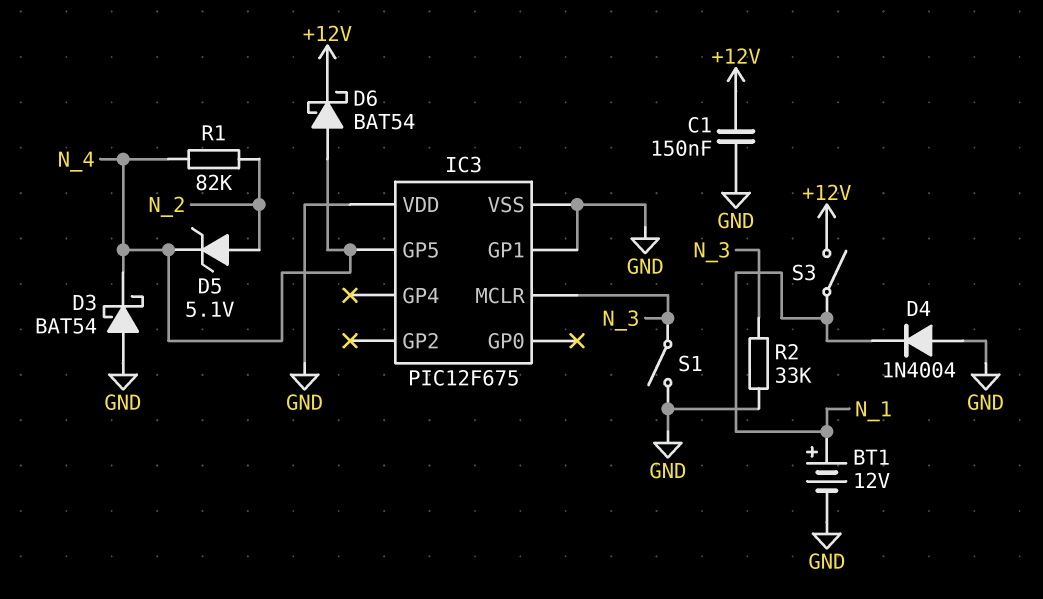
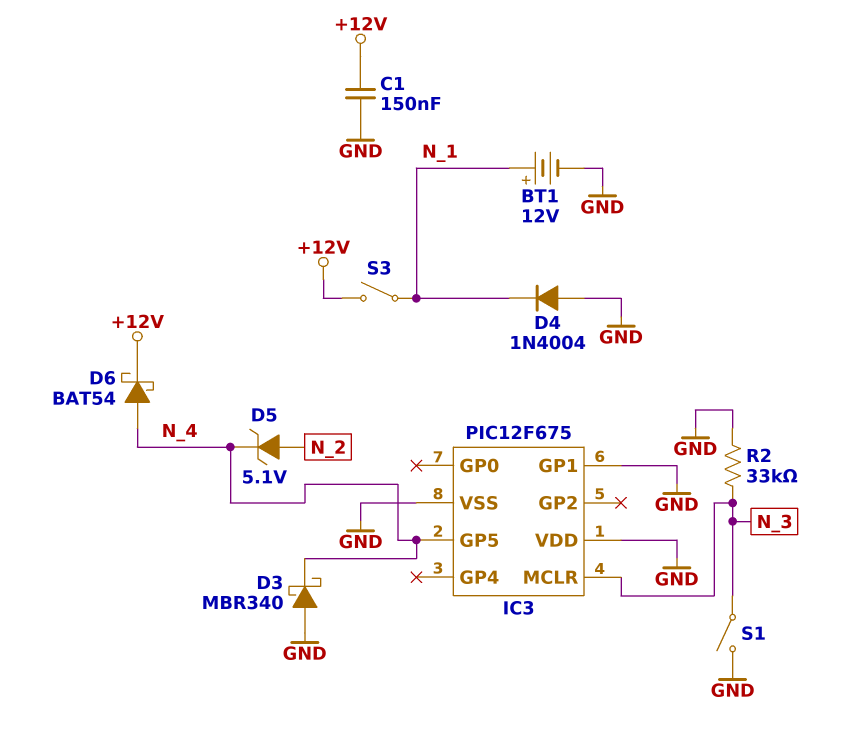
D3: schottky BAT54 (A GND, K N_4) -> schottky MBR340 (A GND, K N_4)
R1: 82k (N_2, N_4) -> none

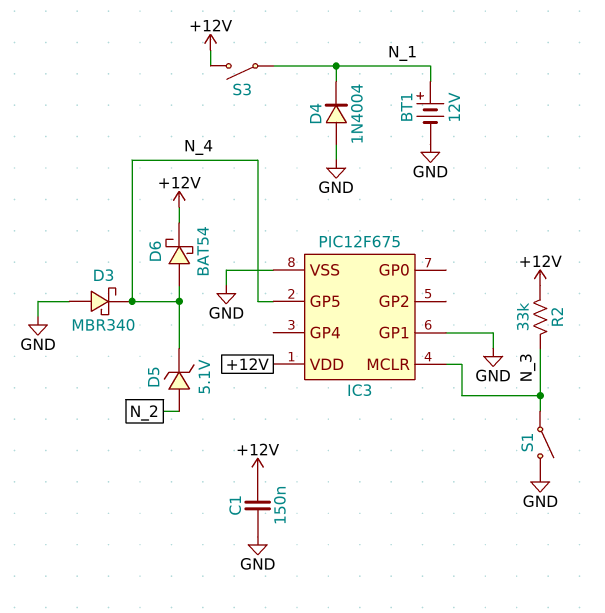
IC3 pin VDD: GND -> +12V
R2: 33k (GND, N_3) -> 33k (+12V, N_3)

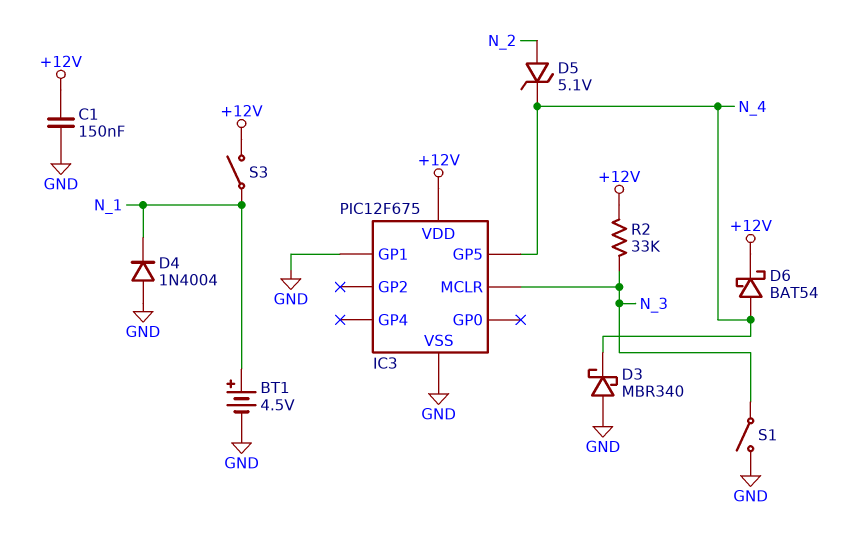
BT1: 12V (plus N_1, minus GND) -> 4.5V (plus N_1, minus GND)

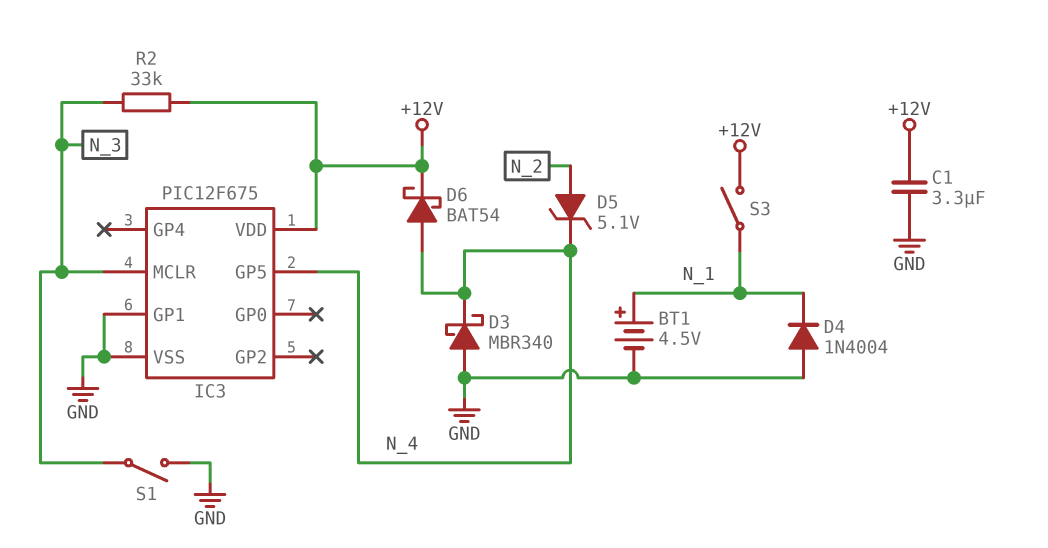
C1: 150nF (+12V, GND) -> 3.3uF (+12V, GND)

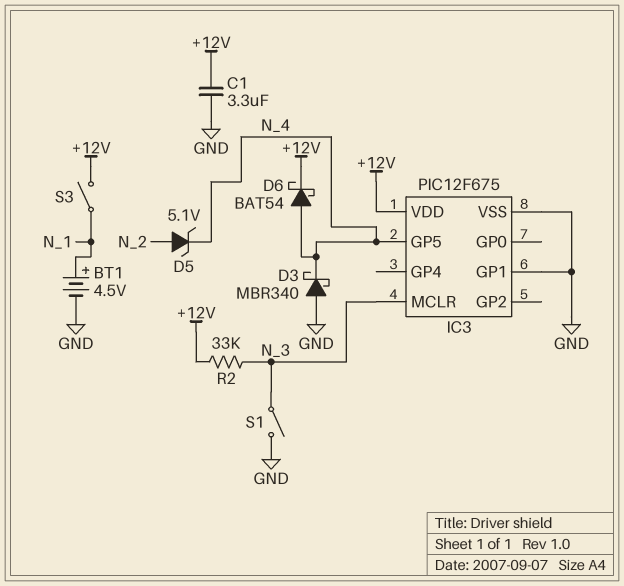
D4: diode 1N4004 (A GND, K N_1) -> none

